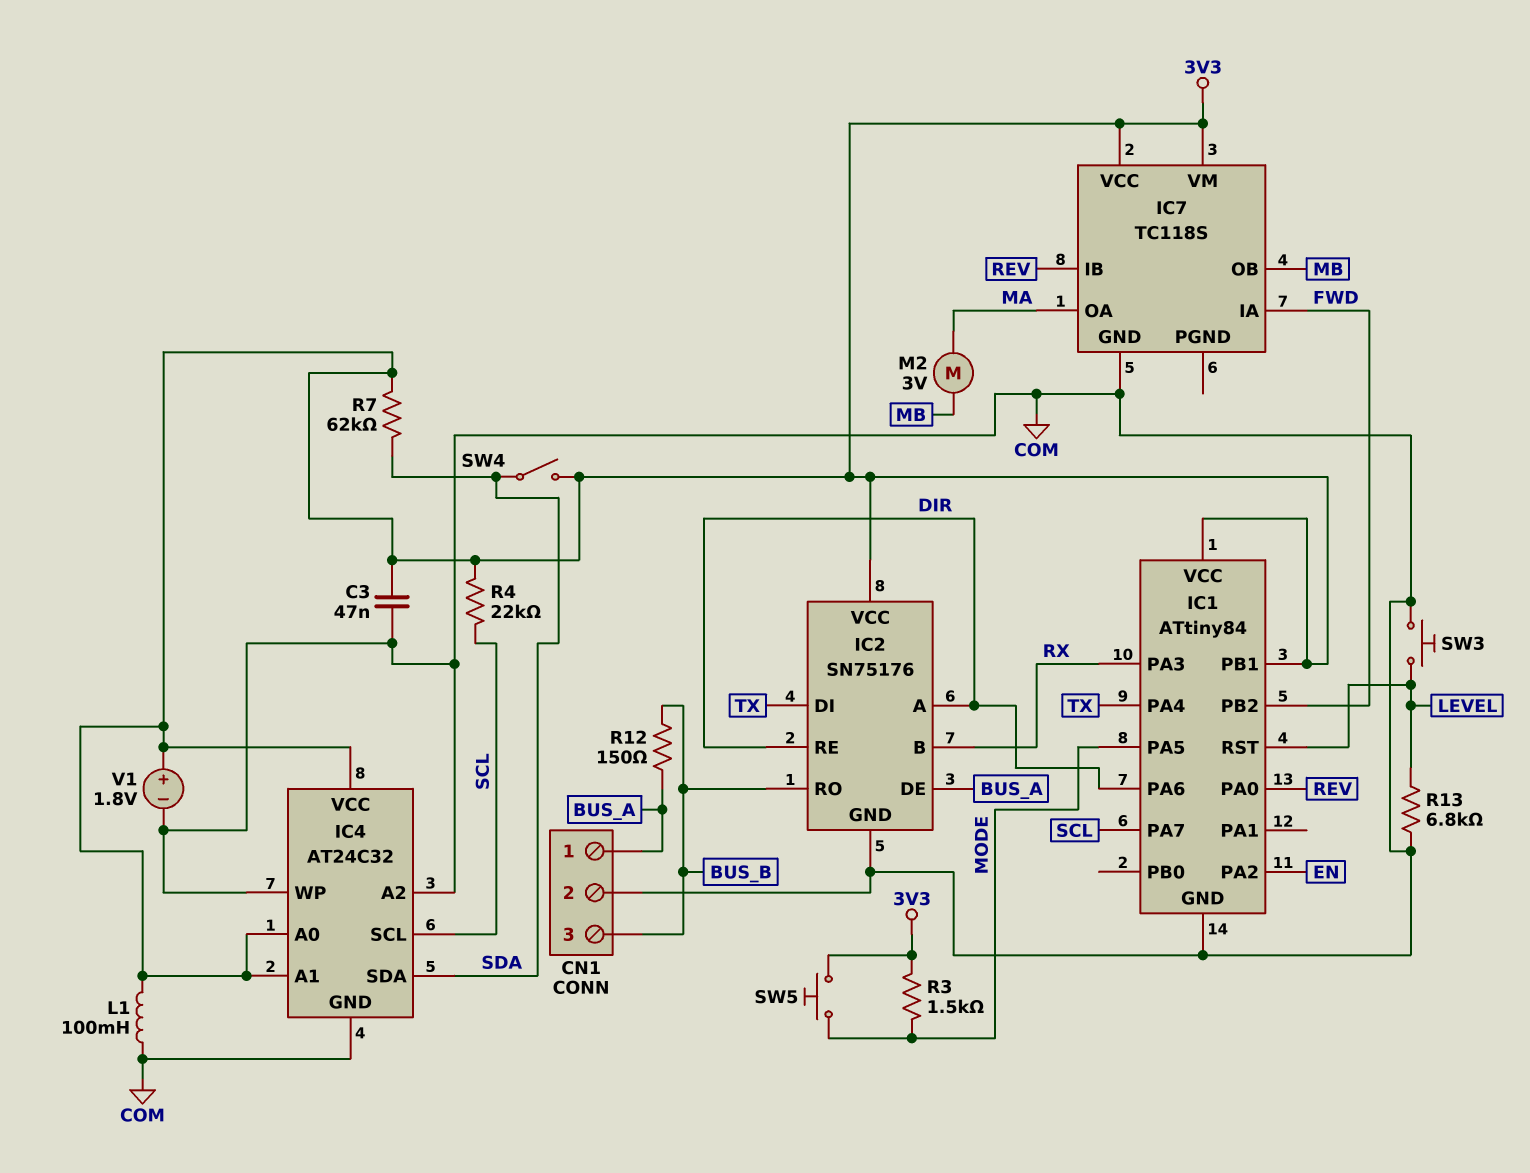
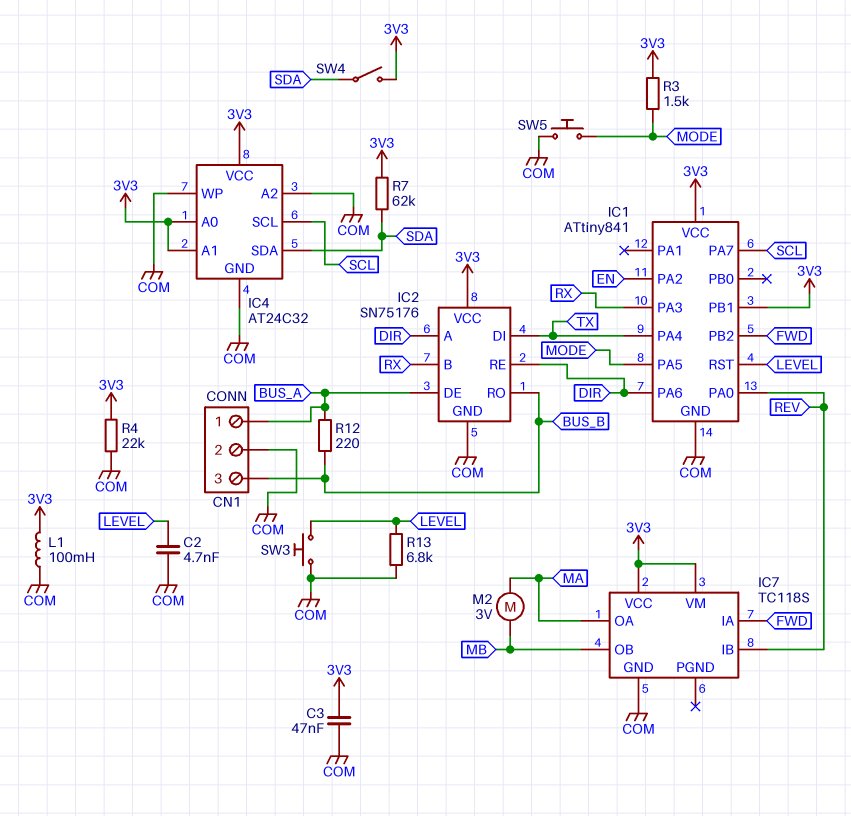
C2: none -> 4.7nF (COM, LEVEL)
IC1: ATtiny84 -> ATtiny841
R4: 22k (3V3, SCL) -> 22k (3V3, COM)
R12: 150 (BUS_A, BUS_B) -> 220 (BUS_A, BUS_B)
SW5: button (3V3, MODE) -> button (COM, MODE)
V1: 1.8V (plus 3V3, minus COM) -> none

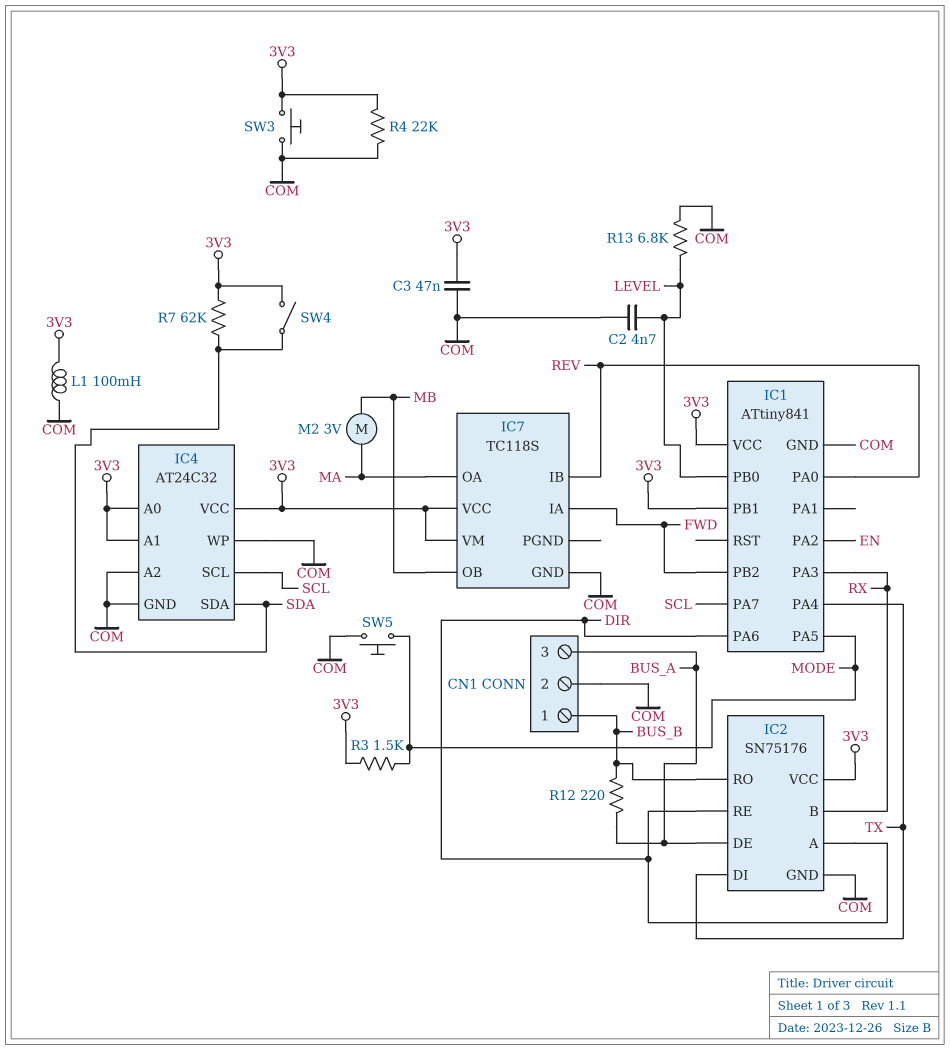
CN1 pin 1: BUS_A -> BUS_B
CN1 pin 3: BUS_B -> BUS_A
IC1 pin PB0: none -> LEVEL
IC1 pin RST: LEVEL -> none
SW3: button (COM, LEVEL) -> button (3V3, COM)

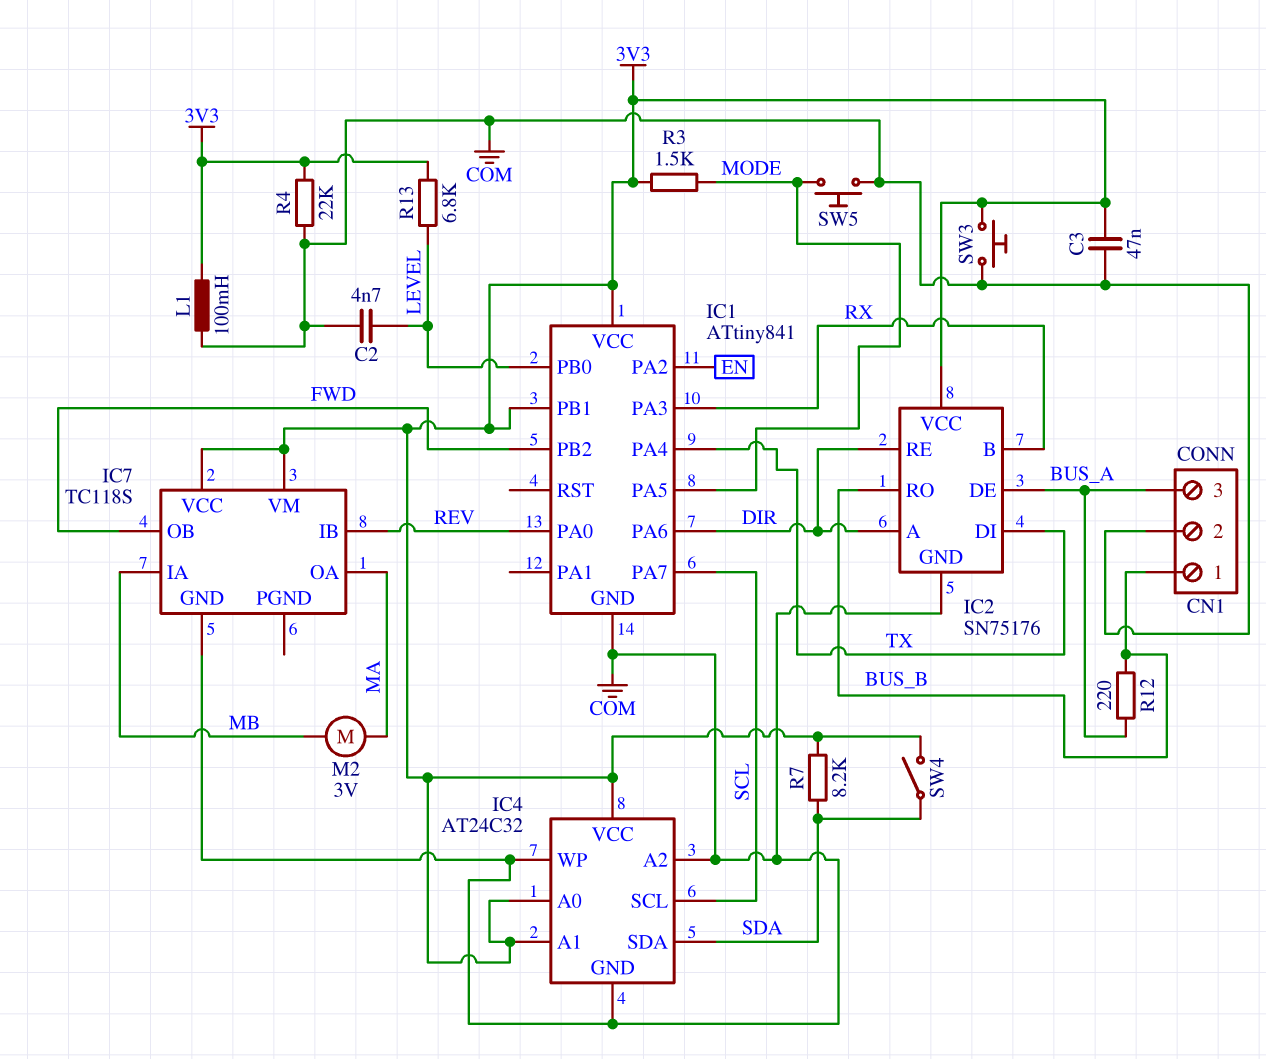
IC7 pin IA: FWD -> MB
IC7 pin OB: MB -> FWD
R7: 62k (3V3, SDA) -> 8.2k (3V3, SDA)
R13: 6.8k (COM, LEVEL) -> 6.8k (3V3, LEVEL)

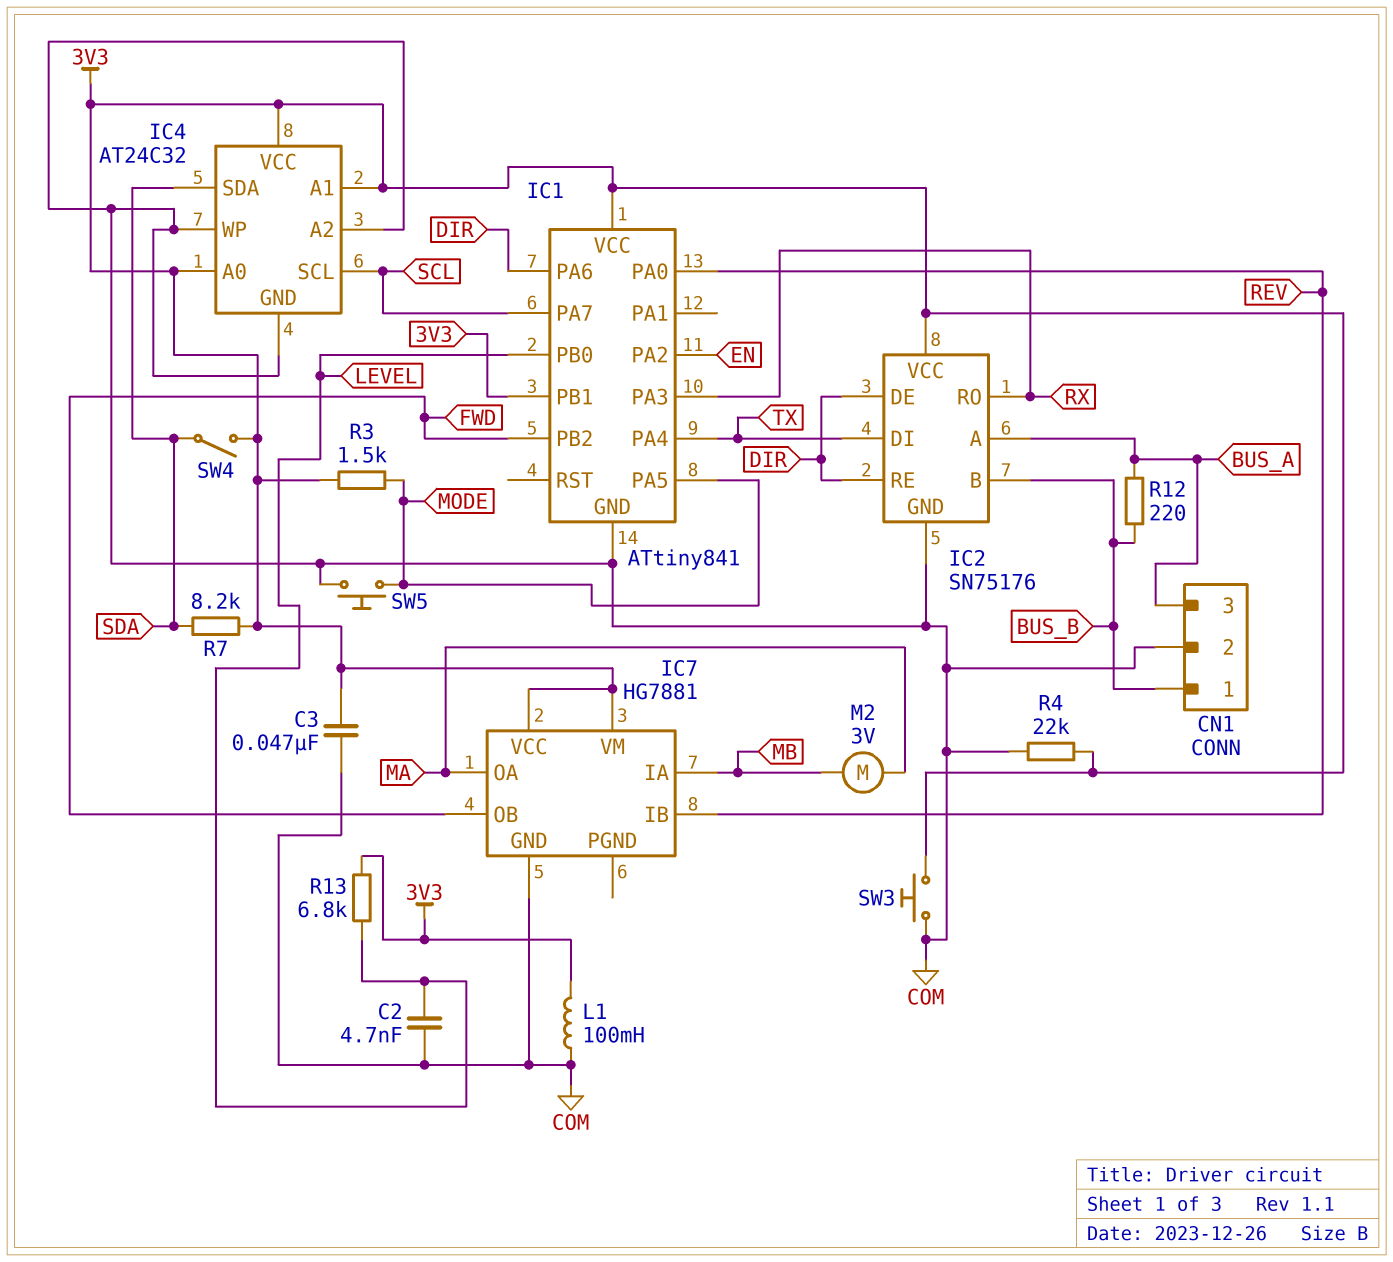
IC2 pin A: DIR -> BUS_A
IC2 pin B: RX -> BUS_B
IC2 pin DE: BUS_A -> DIR
IC2 pin RO: BUS_B -> RX
IC7: TC118S -> HG7881

